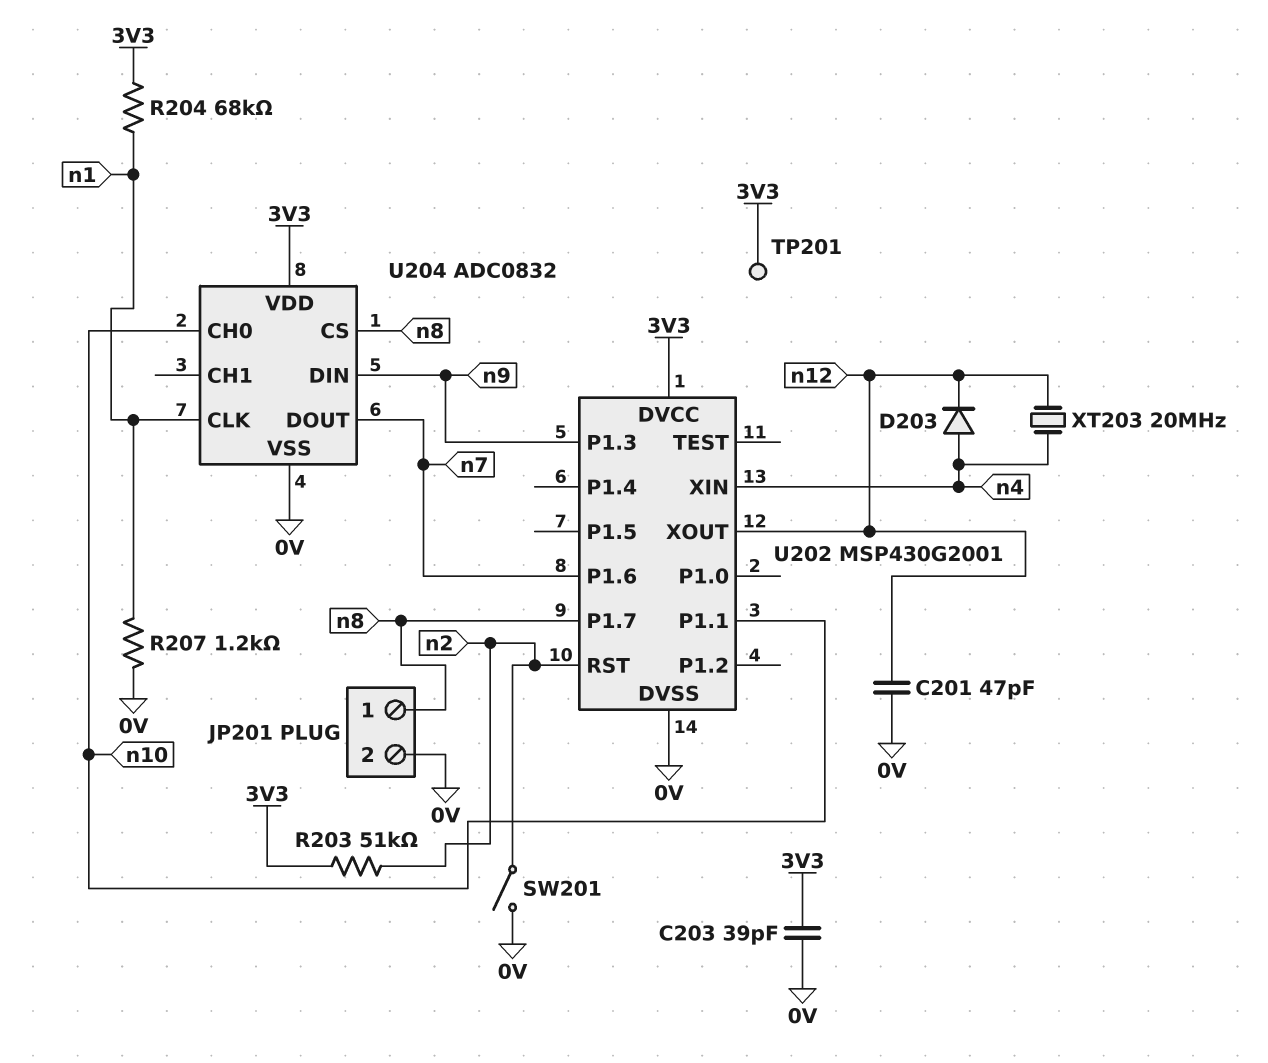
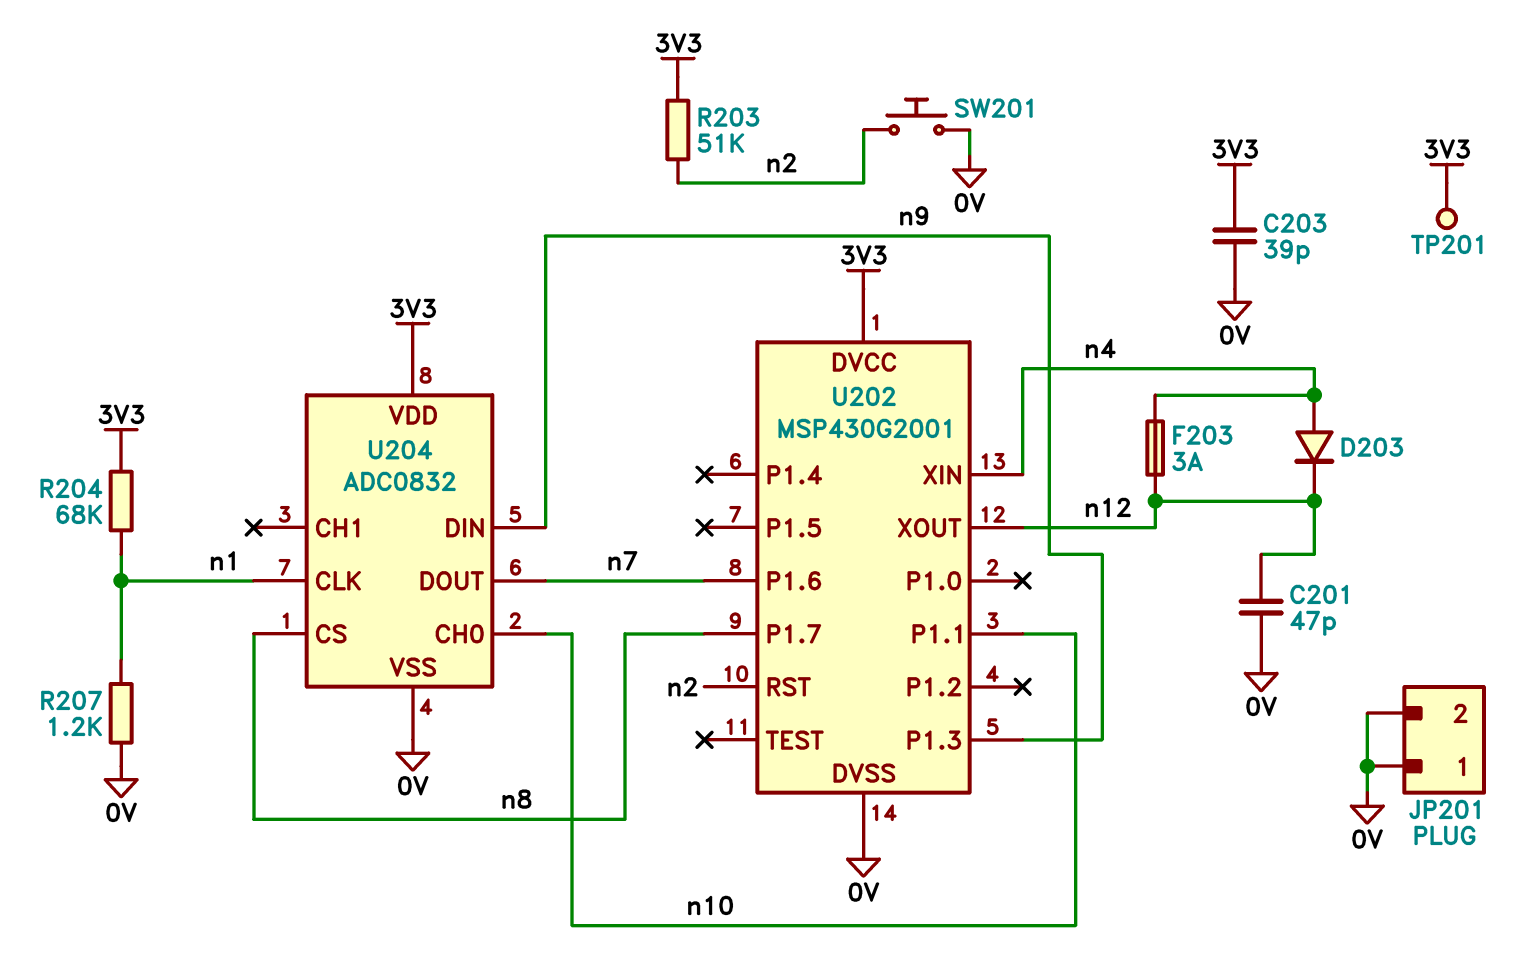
F203: none -> 3A (n4, n12)
JP201 pin 1: n8 -> 0V
SW201: switch (0V, n2) -> button (0V, n2)
XT203: 20MHz (n4, n12) -> none

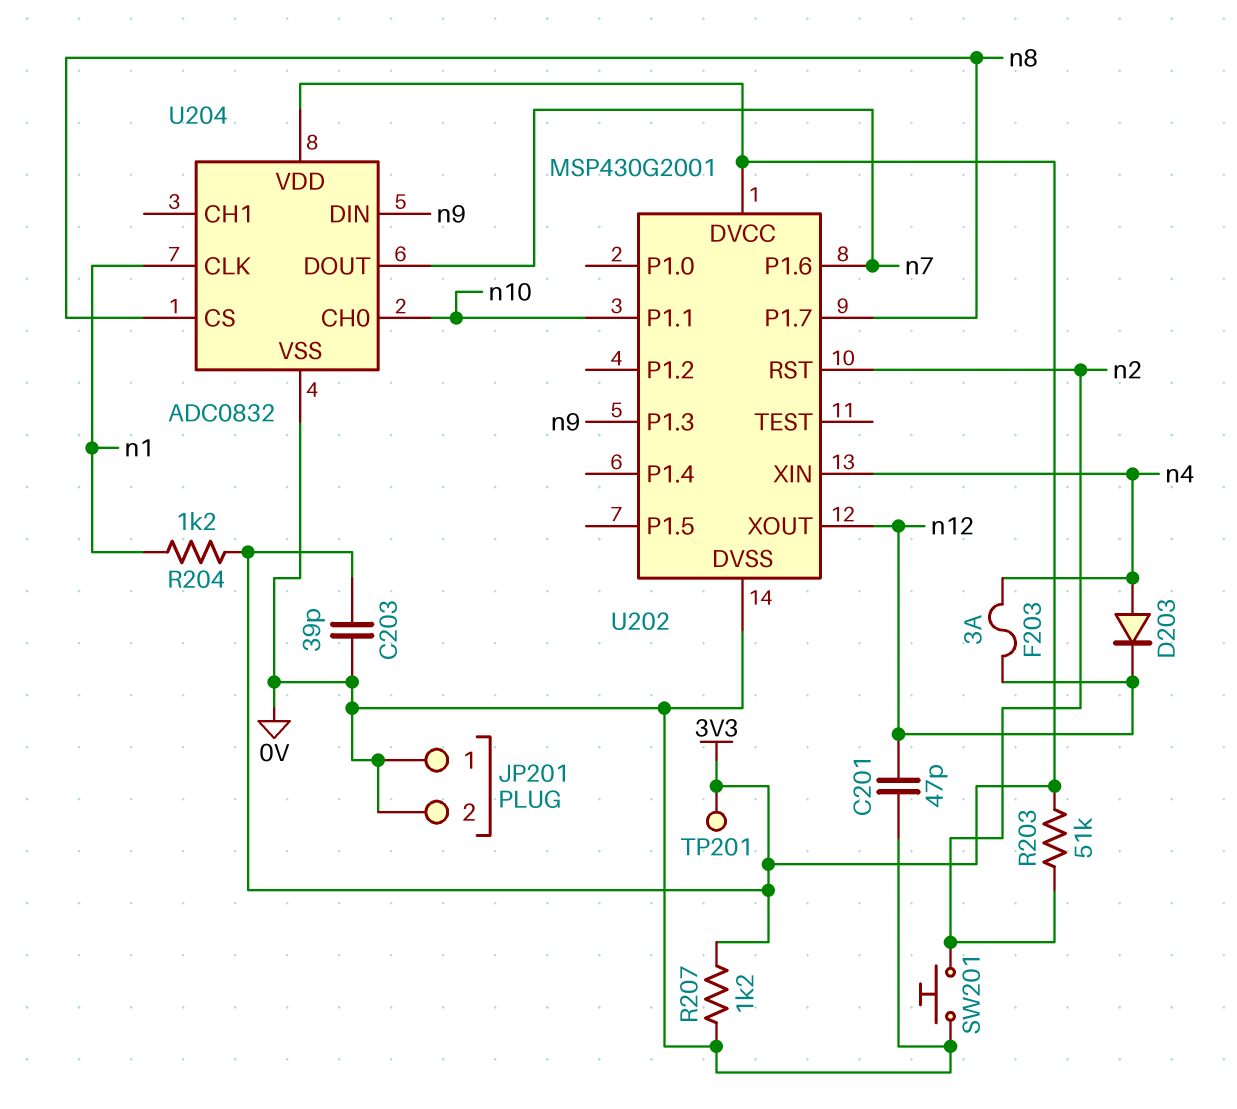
R204: 68k (3V3, n1) -> 1.2k (3V3, n1)
R207: 1.2k (0V, n1) -> 1.2k (0V, 3V3)

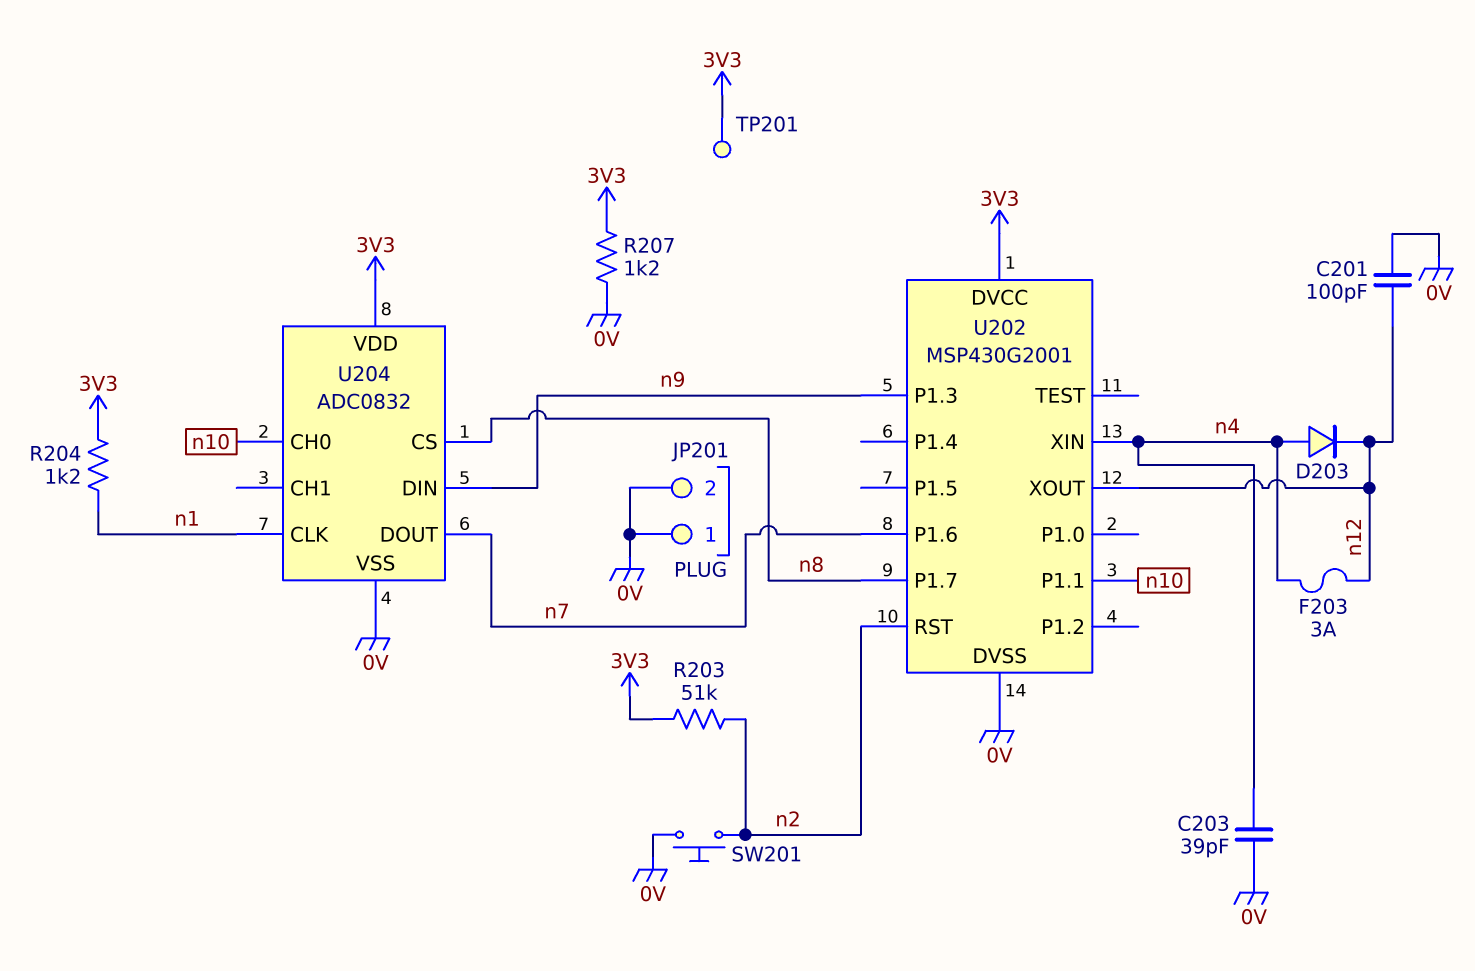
C201: 47pF (0V, n12) -> 100pF (0V, n12)
C203: 39pF (0V, 3V3) -> 39pF (0V, n4)

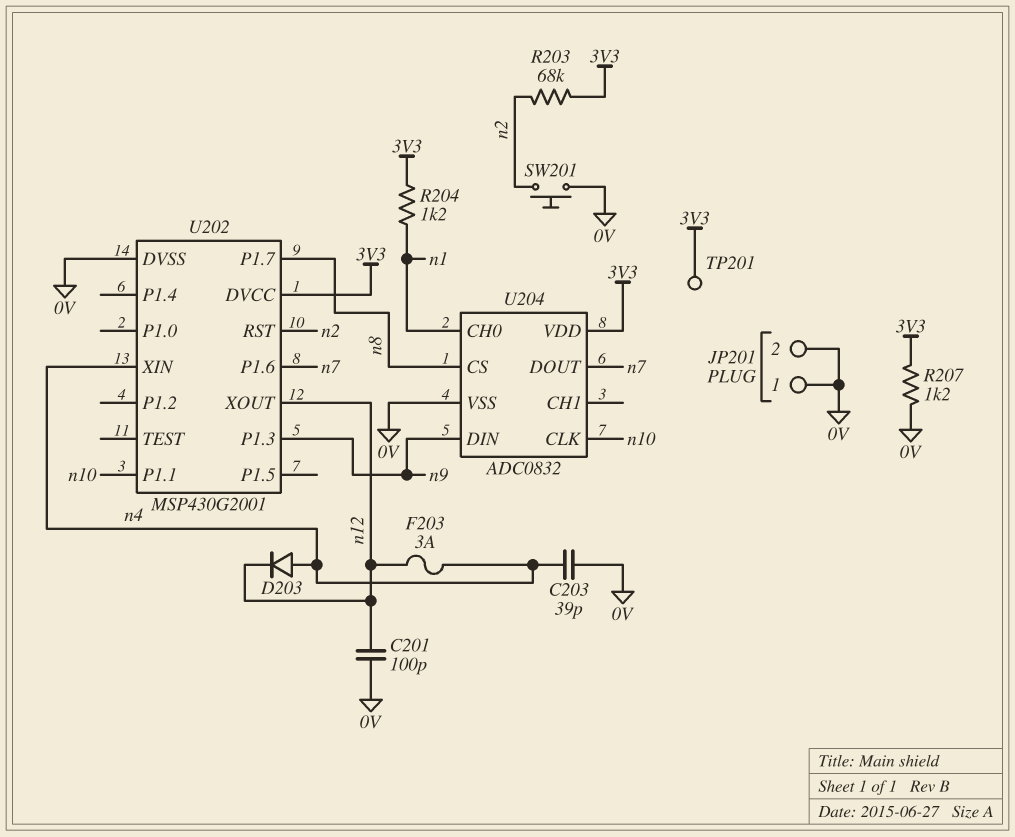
R203: 51k (3V3, n2) -> 68k (3V3, n2)
U204 pin CH0: n10 -> n1
U204 pin CLK: n1 -> n10

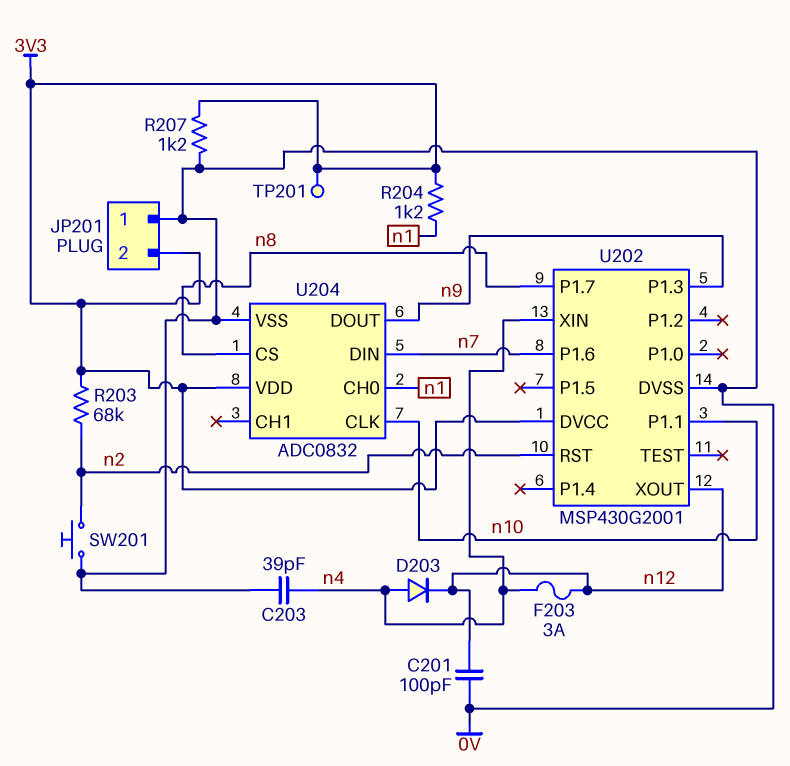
JP201 pin 2: 0V -> 3V3
U204 pin DIN: n9 -> n7
U204 pin DOUT: n7 -> n9

